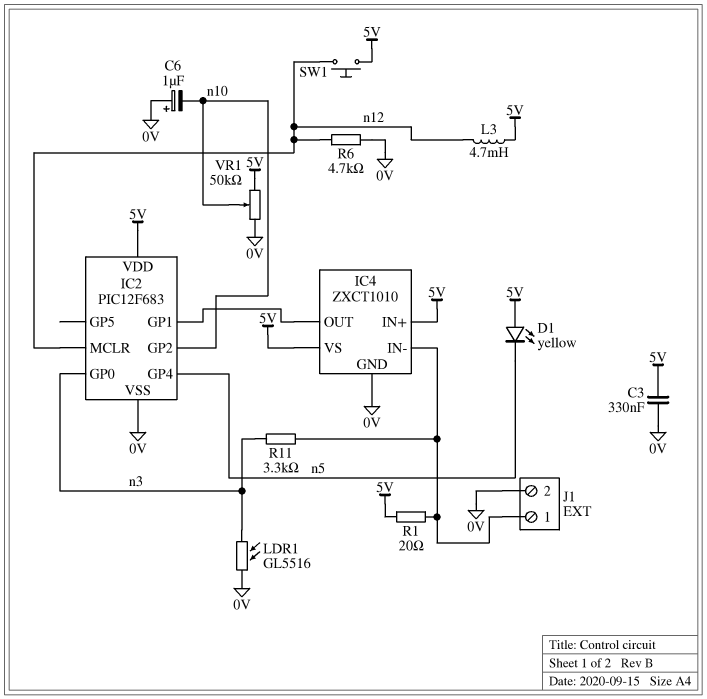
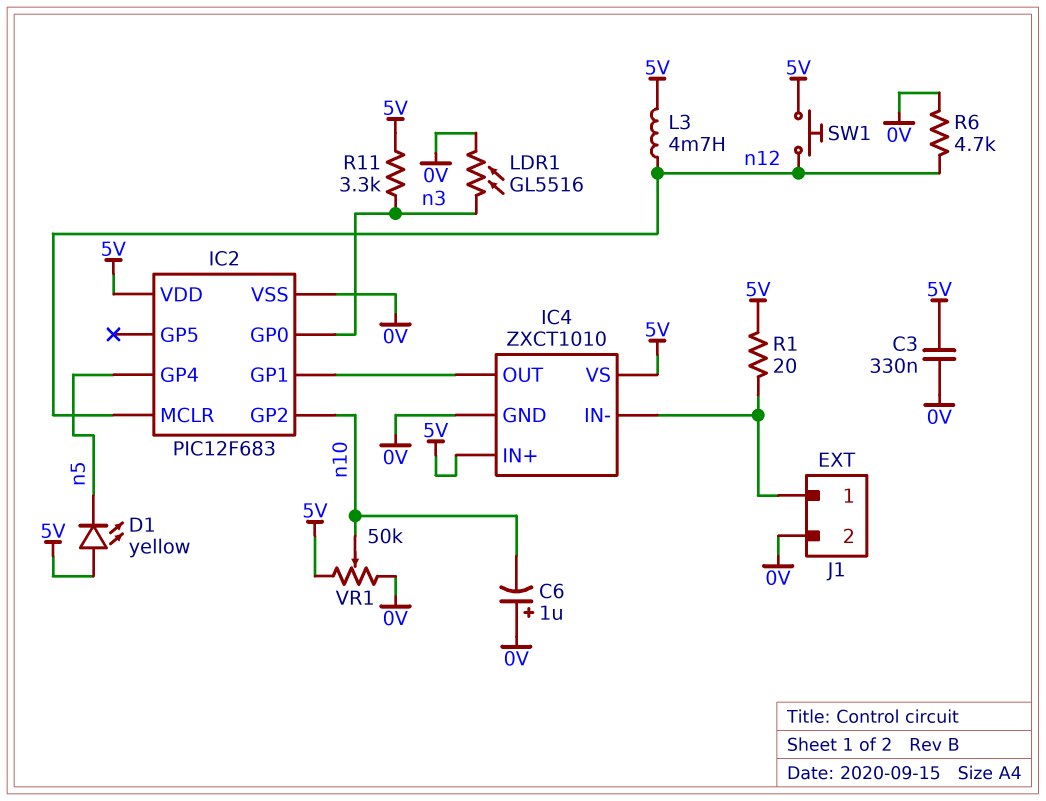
R11: 3.3k (IC4/IN-, n3) -> 3.3k (5V, n3)

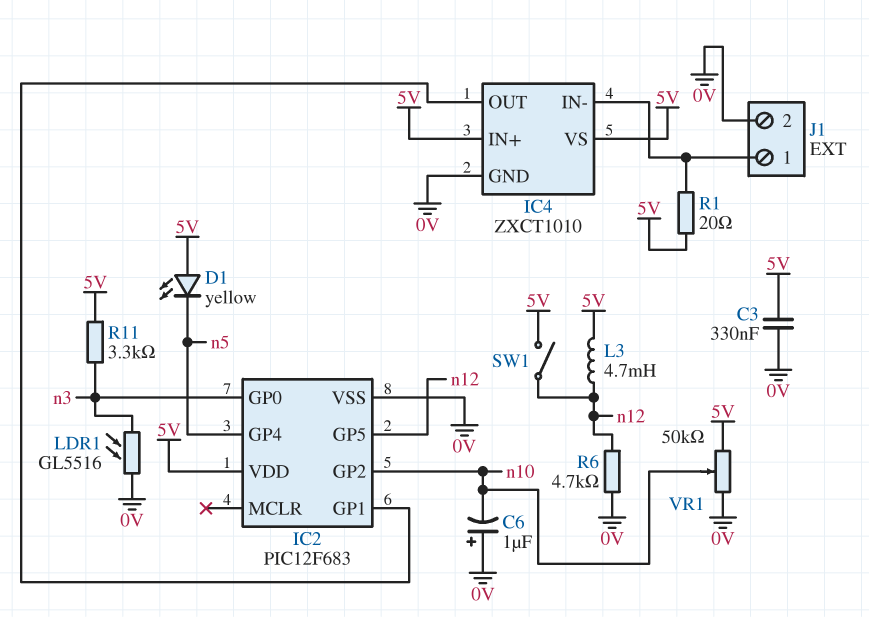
IC2 pin GP5: none -> n12
IC2 pin MCLR: n12 -> none
SW1: button (5V, n12) -> switch (5V, n12)

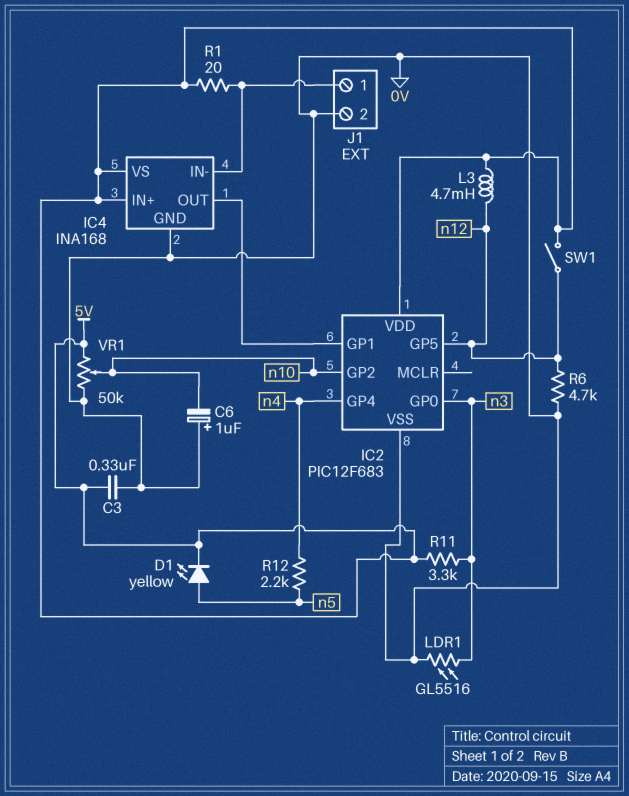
D1: LED yellow (A 5V, K n5) -> LED yellow (A n5, K 5V)
IC2 pin GP4: n5 -> n4
IC4: ZXCT1010 -> INA168
R12: none -> 2.2k (n4, n5)

